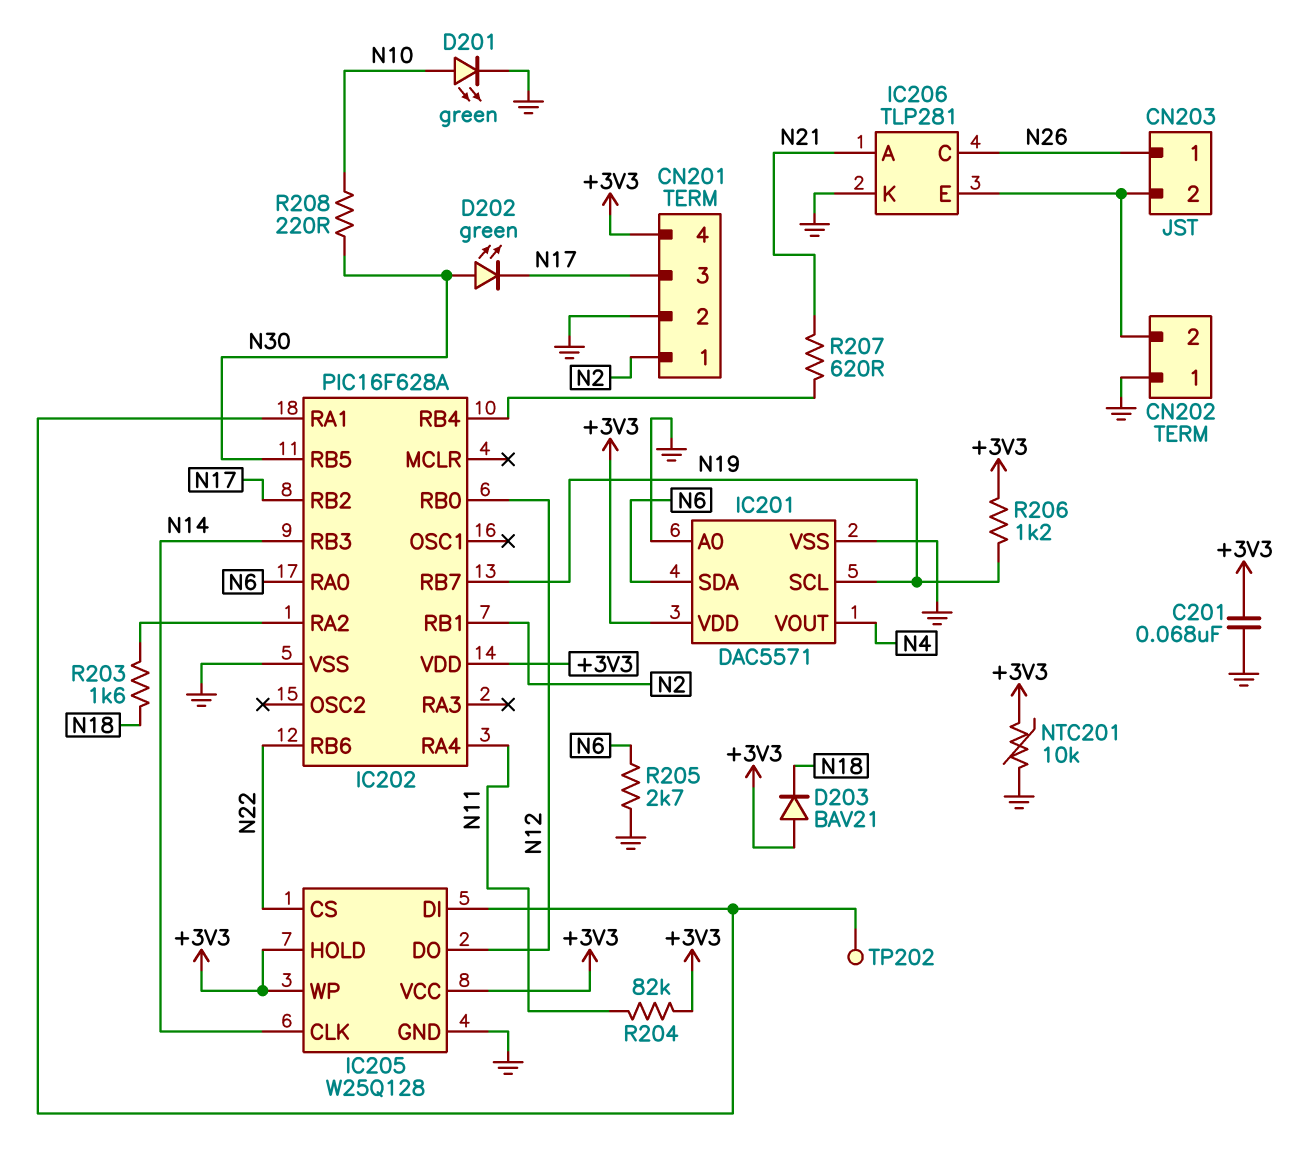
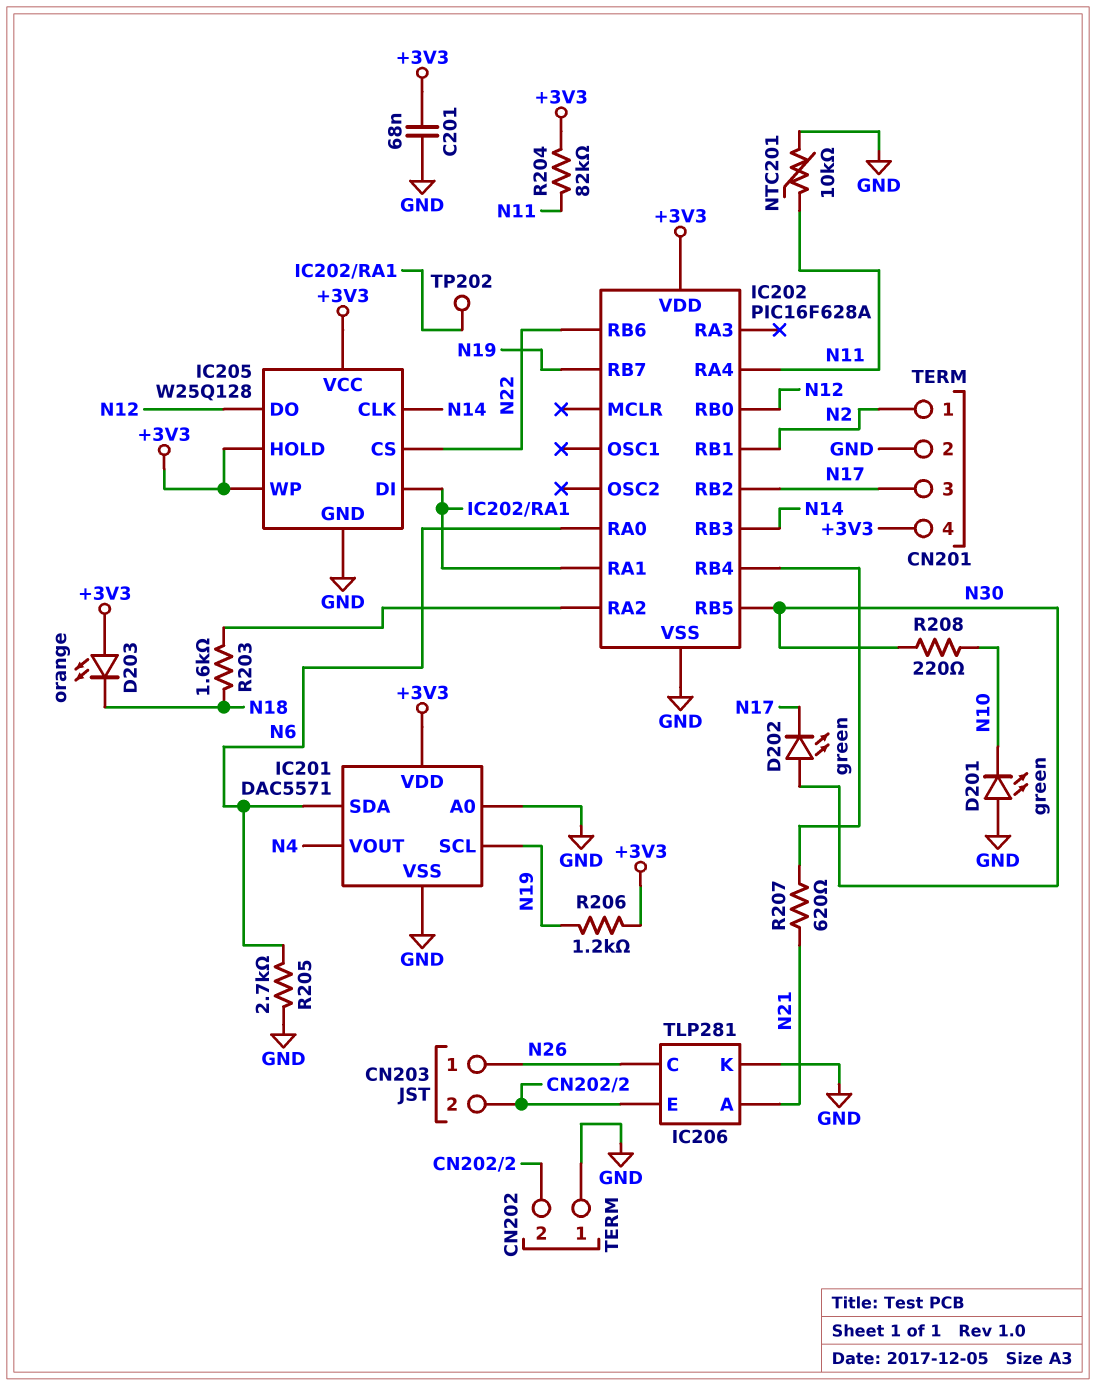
D201: LED green (A N10, K GND) -> LED green (A GND, K N10)
D203: diode BAV21 (A +3V3, K N18) -> LED orange (A +3V3, K N18)
NTC201: 10k (+3V3, GND) -> 10k (GND, N11)

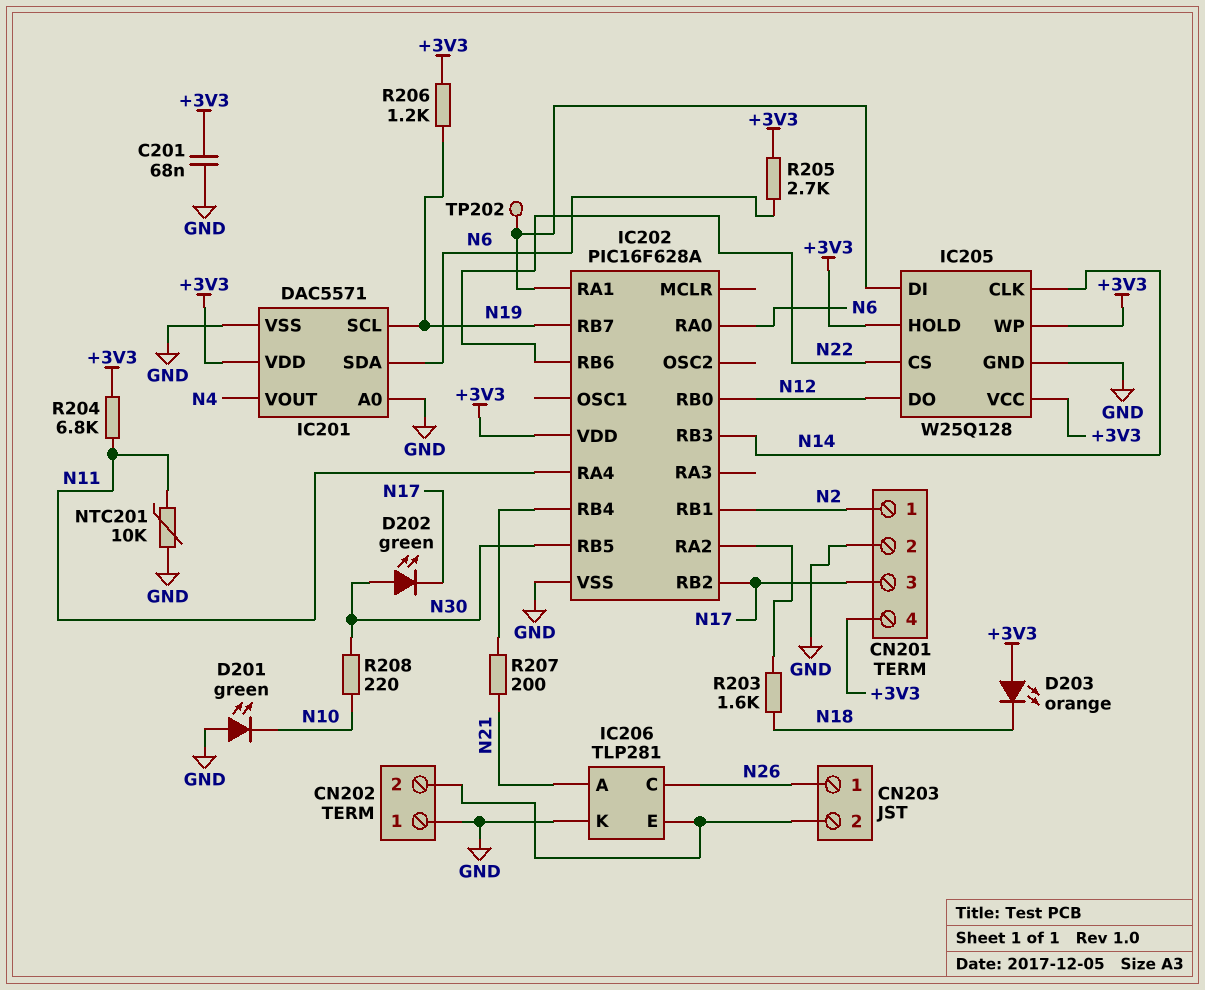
R204: 82k (+3V3, N11) -> 6.8k (+3V3, N11)
R205: 2.7k (GND, N6) -> 2.7k (+3V3, N6)
R207: 620 (IC202/RB4, N21) -> 200 (IC202/RB4, N21)

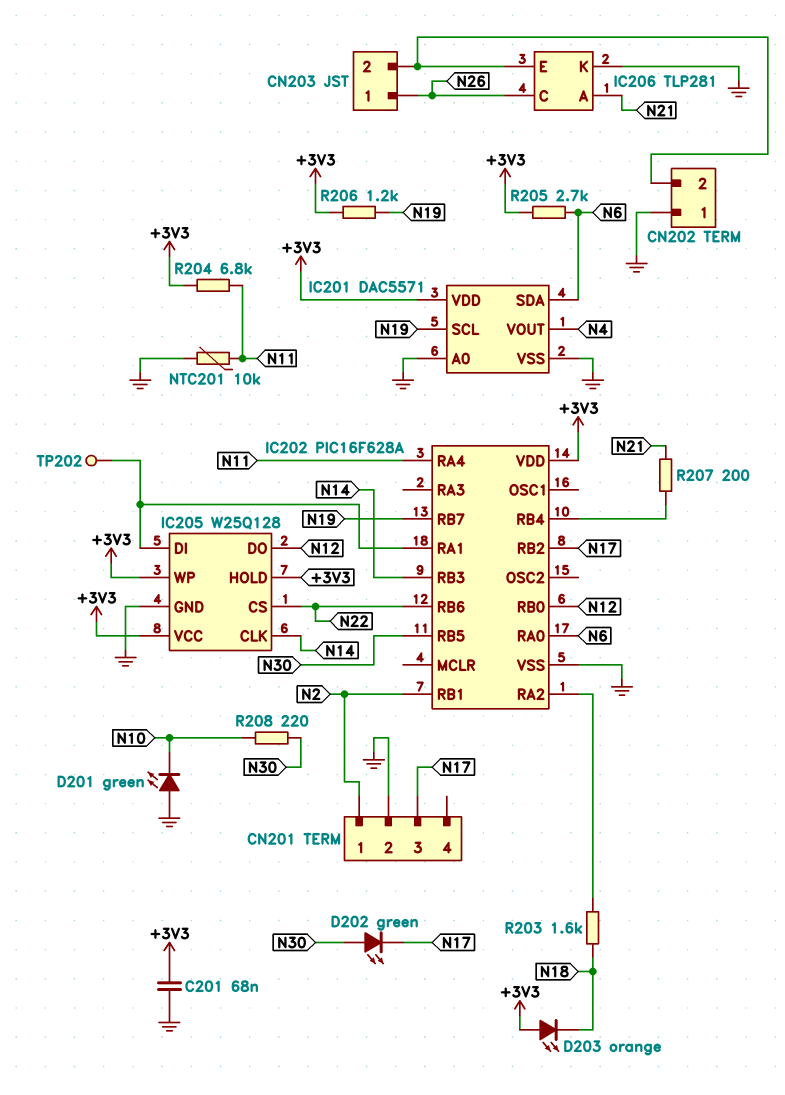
CN201 pin 4: +3V3 -> none

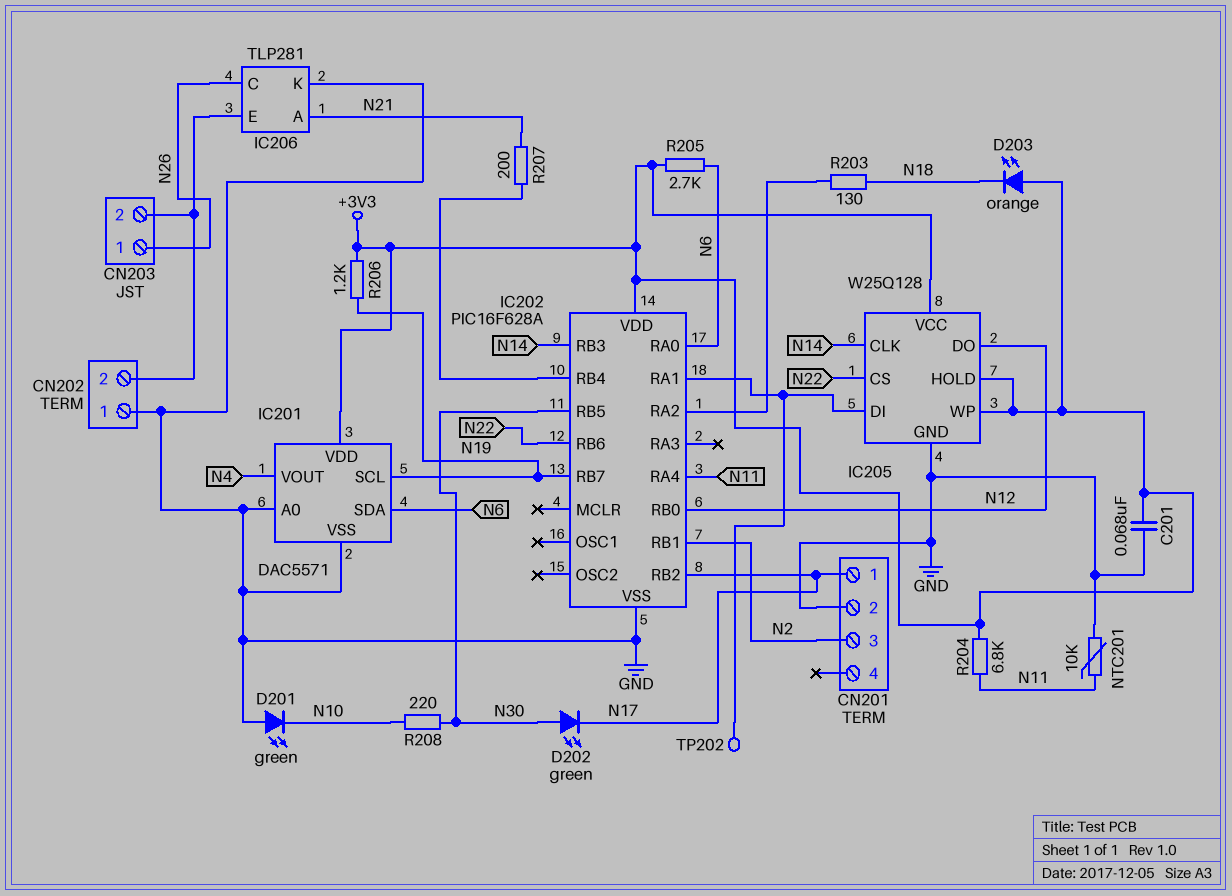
CN201 pin 1: N2 -> N17
CN201 pin 3: N17 -> N2
R203: 1.6k (IC202/RA2, N18) -> 130 (IC202/RA2, N18)

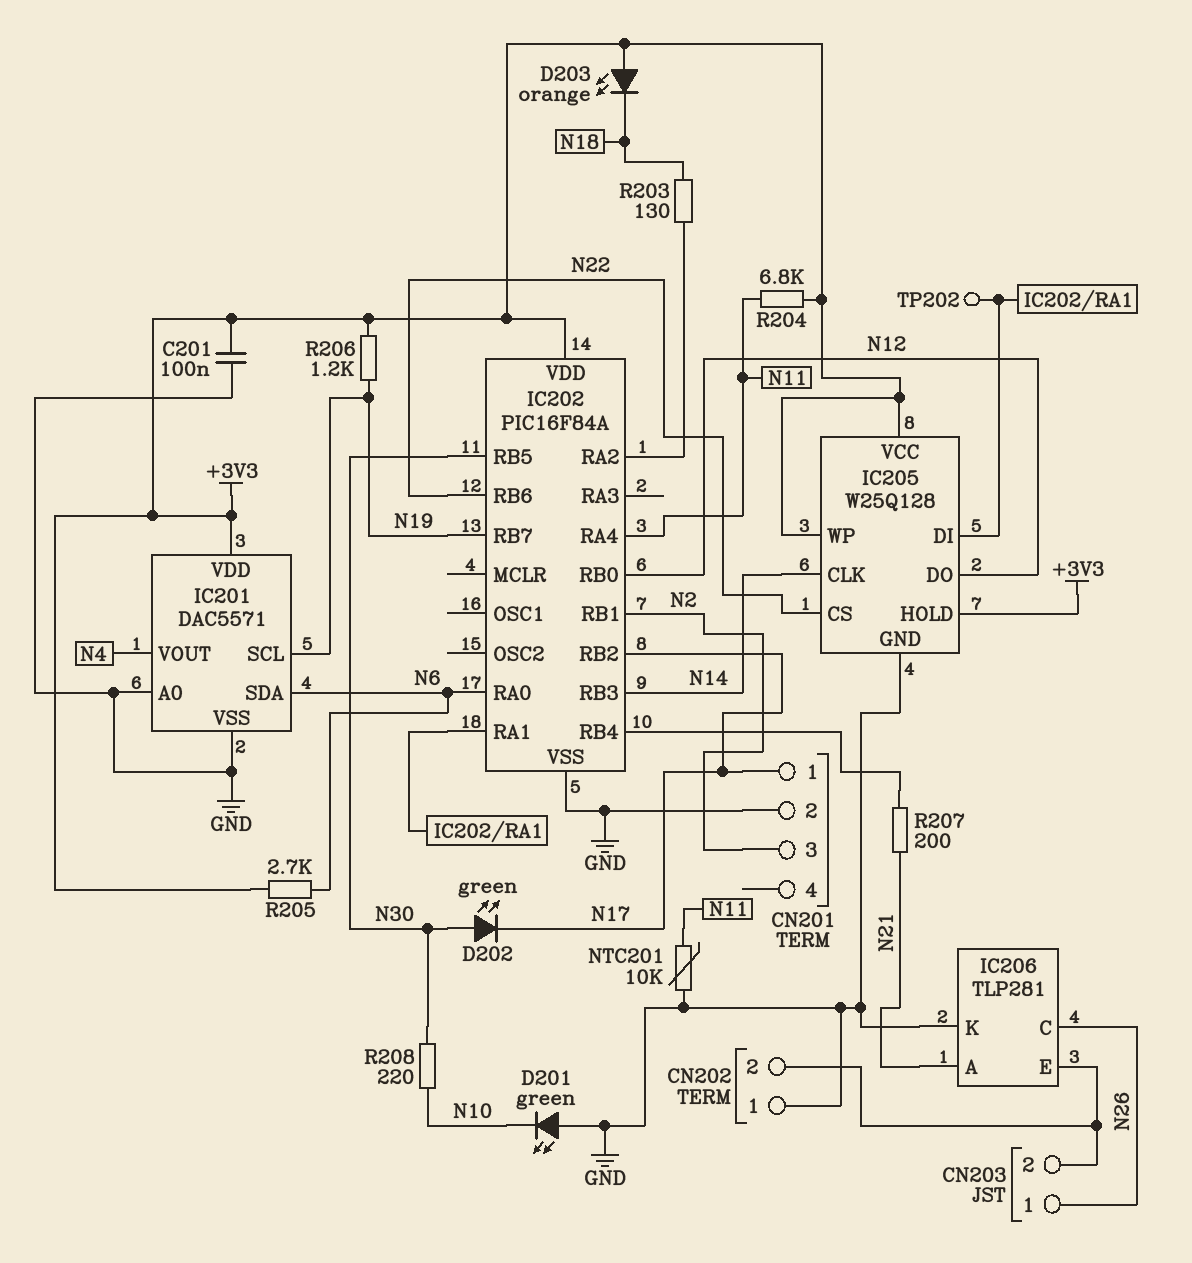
C201: 68nF (+3V3, GND) -> 100nF (+3V3, GND)
IC202: PIC16F628A -> PIC16F84A

